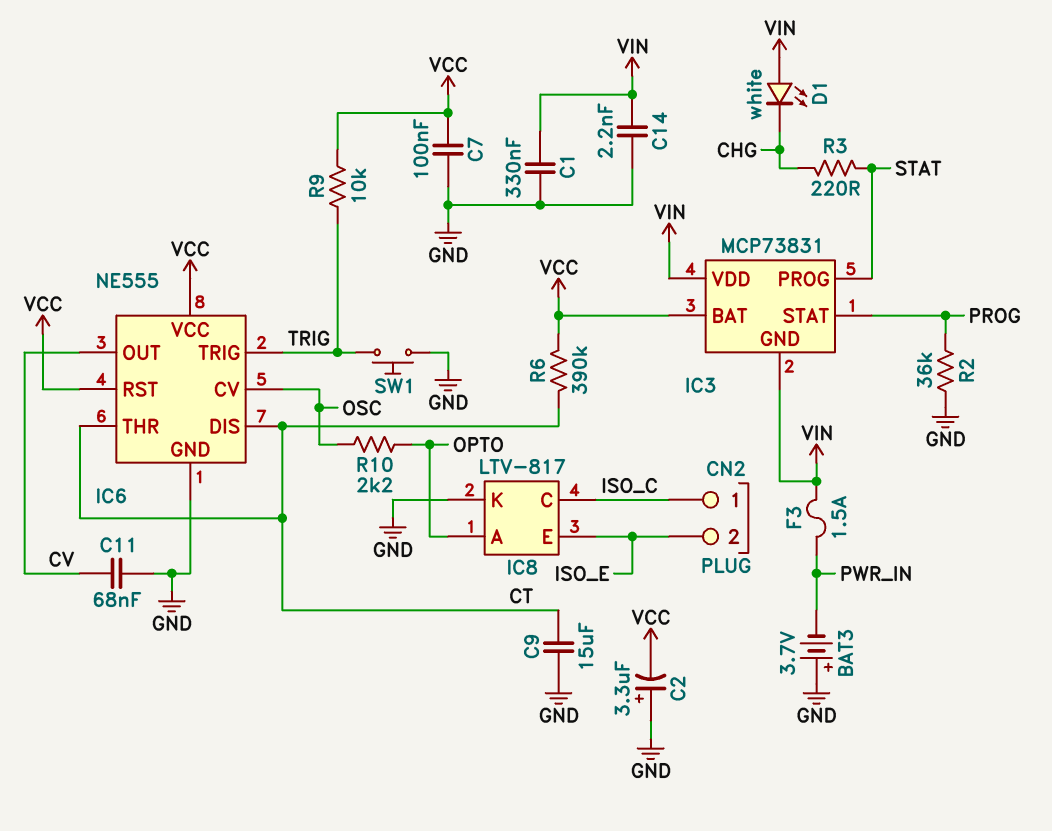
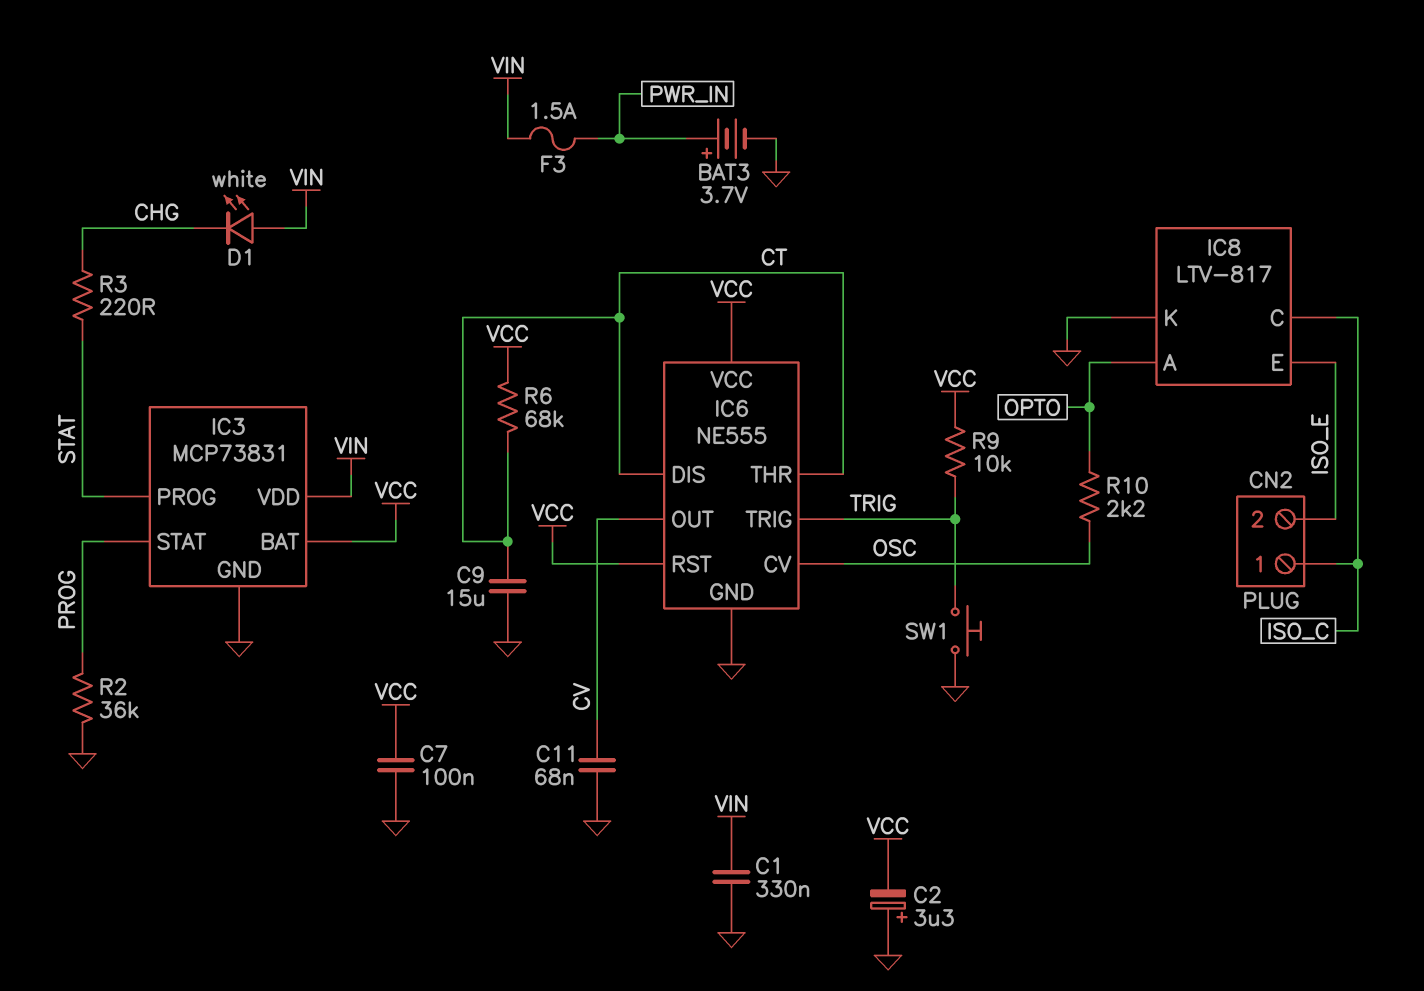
BAT3: 3.7V (plus GND, minus PWR_IN) -> 3.7V (plus PWR_IN, minus GND)
C14: 2.2nF (GND, VIN) -> none
IC3 pin GND: VIN -> GND
R6: 390k (CT, VCC) -> 68k (CT, VCC)

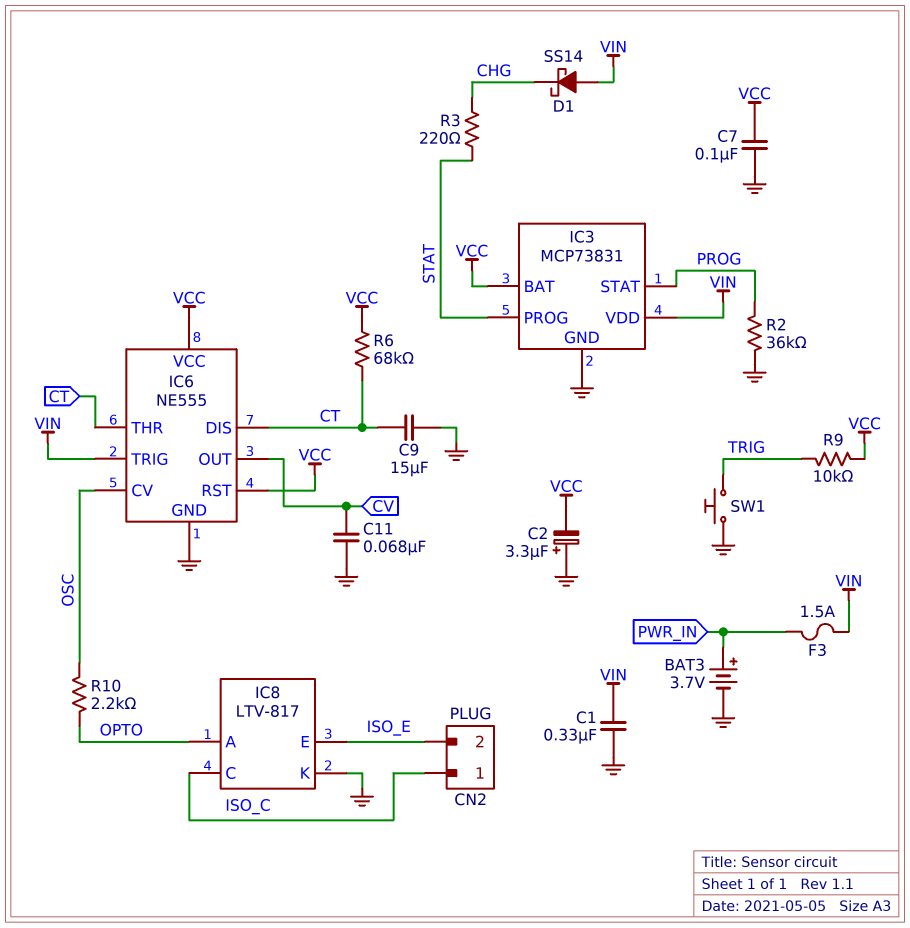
D1: LED white (A VIN, K CHG) -> schottky SS14 (A VIN, K CHG)
IC6 pin TRIG: TRIG -> VIN

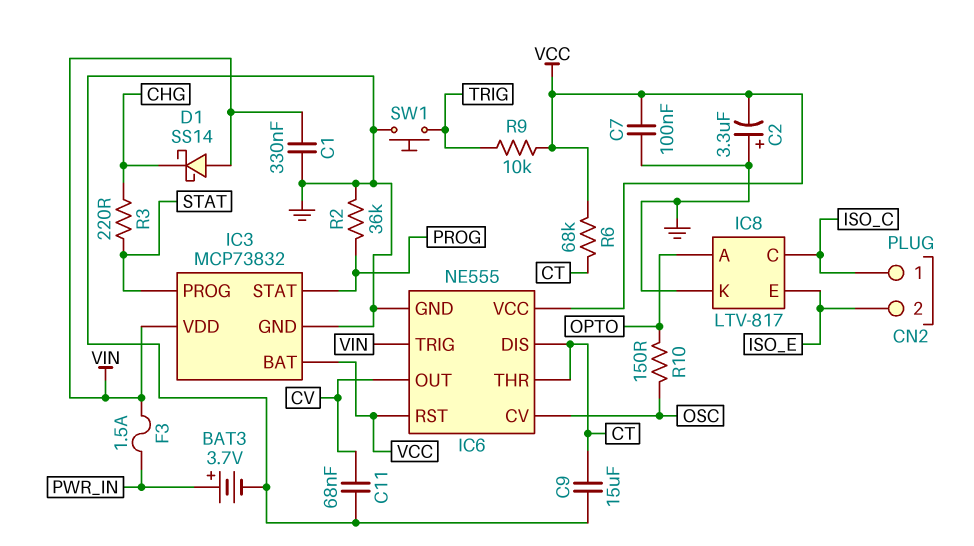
IC3: MCP73831 -> MCP73832
R10: 2.2k (OPTO, OSC) -> 150 (OPTO, OSC)

